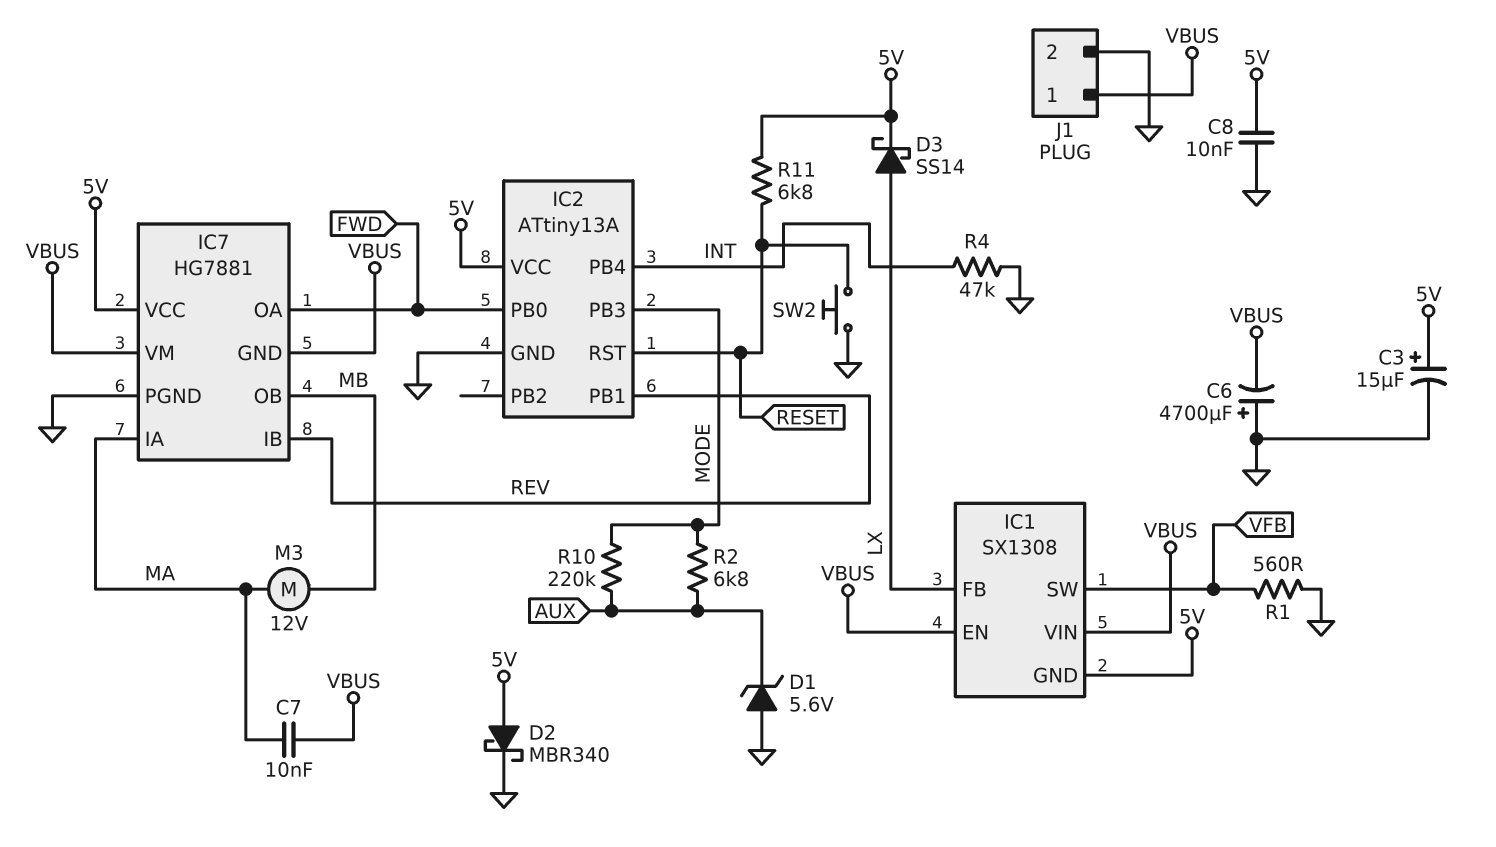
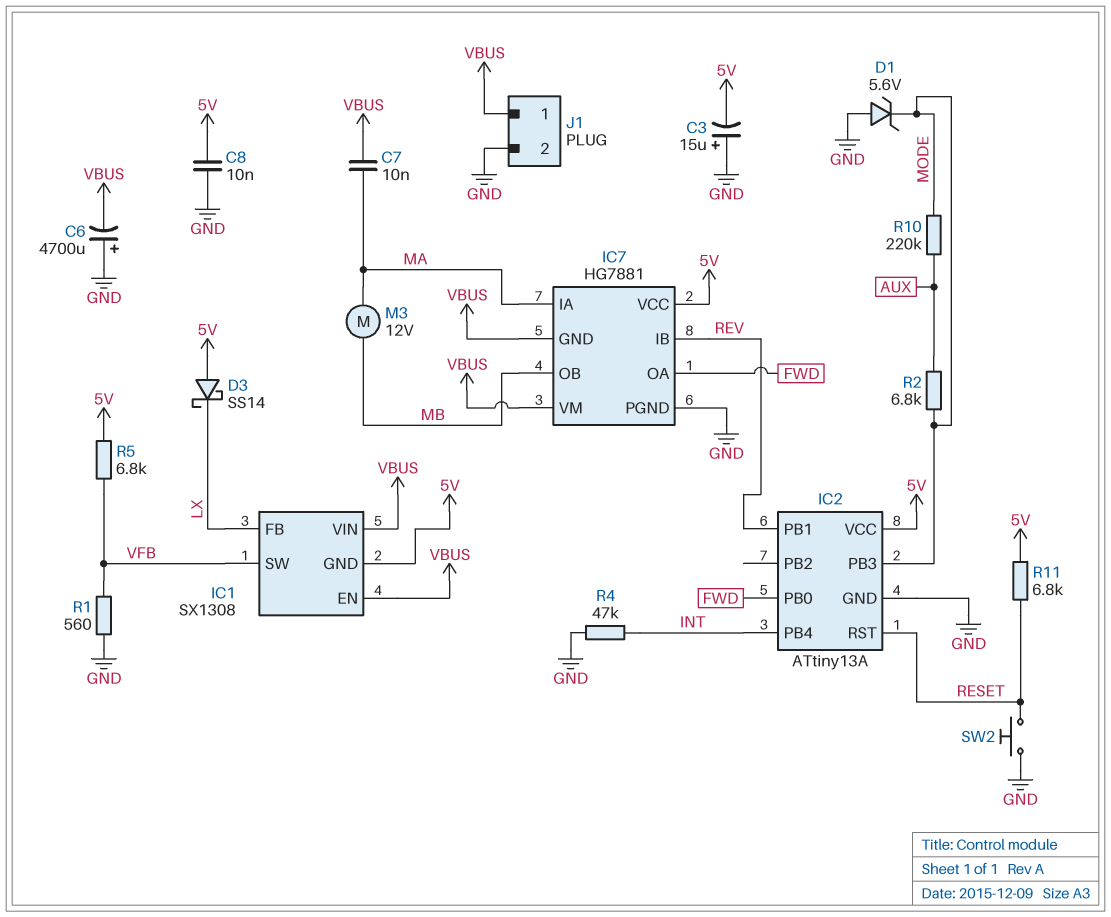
C3: 15uF (plus 5V, minus GND) -> 15uF (plus GND, minus 5V)
D1: zener 5.6V (A GND, K AUX) -> zener 5.6V (A GND, K MODE)
D2: schottky MBR340 (A 5V, K GND) -> none
D3: schottky SS14 (A LX, K 5V) -> schottky SS14 (A 5V, K LX)
R5: none -> 6.8k (5V, VFB)

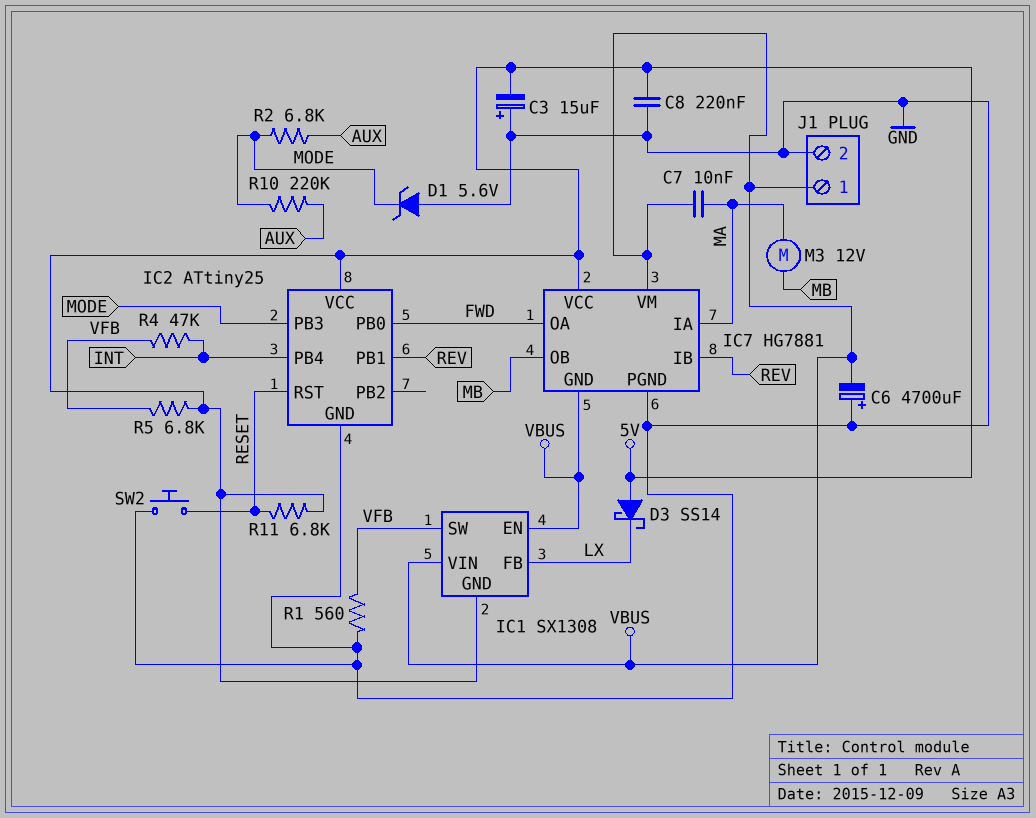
C8: 10nF (5V, GND) -> 220nF (5V, GND)
IC2: ATtiny13A -> ATtiny25
R4: 47k (GND, INT) -> 47k (INT, VFB)

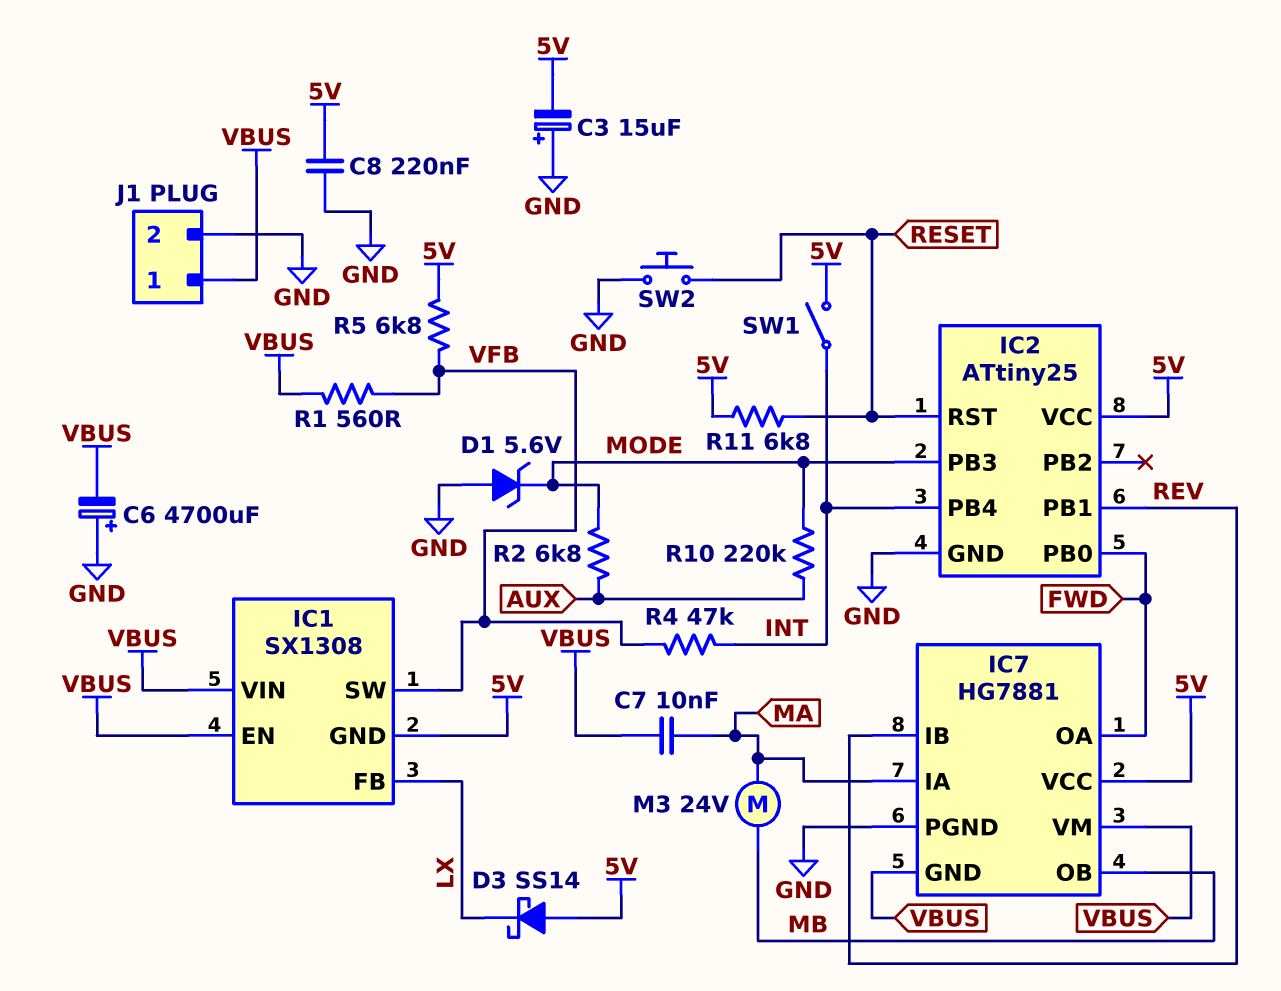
M3: motor 12V (MA, MB) -> motor 24V (MA, MB)
R1: 560 (GND, VFB) -> 560 (VBUS, VFB)
SW1: none -> switch (5V, INT)

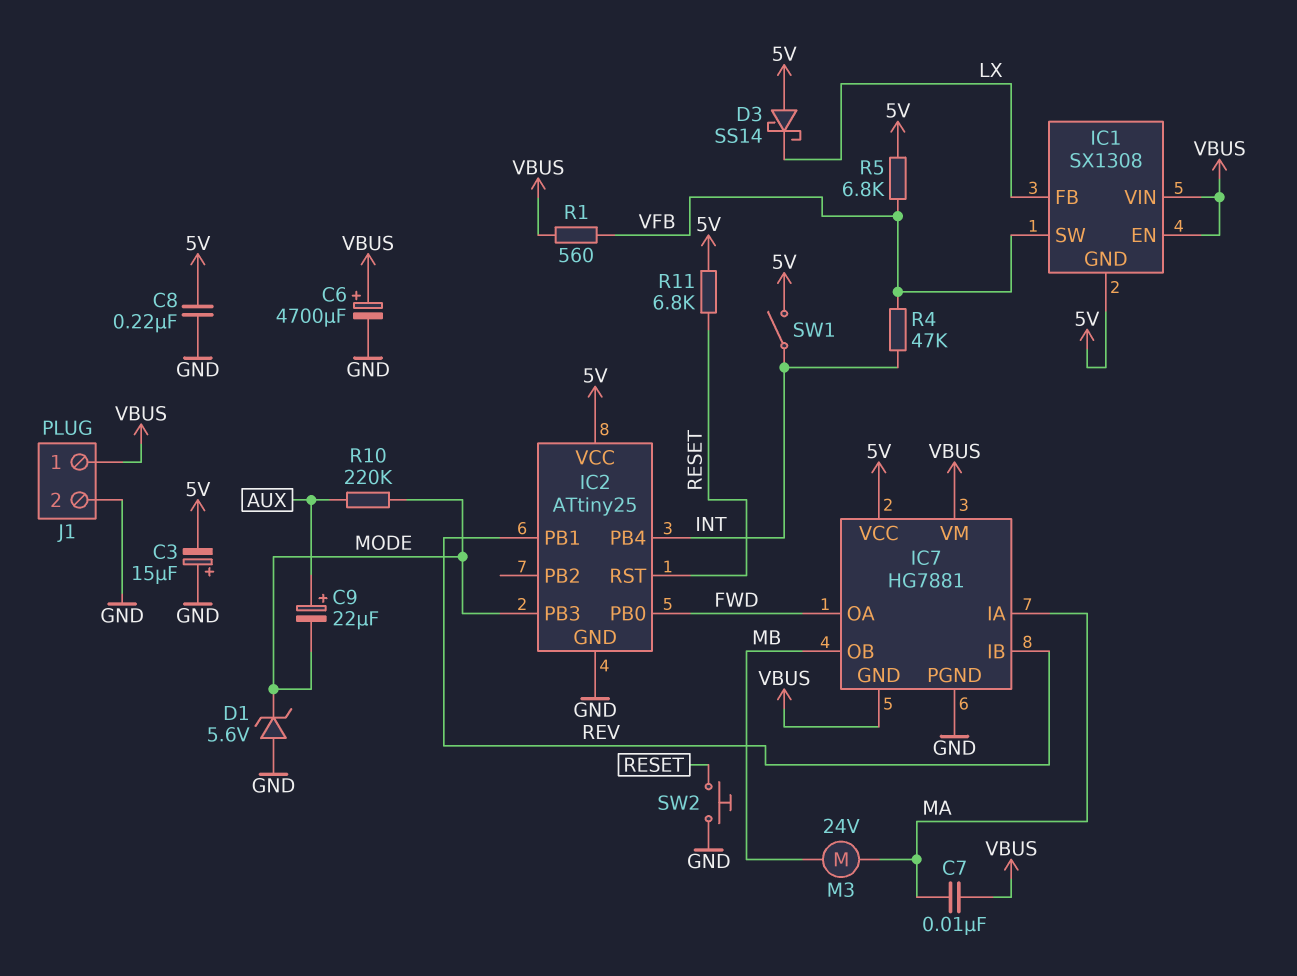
C6: 4700uF (plus GND, minus VBUS) -> 4700uF (plus VBUS, minus GND)
C9: none -> 22uF (plus AUX, minus MODE)
R2: 6.8k (AUX, MODE) -> none

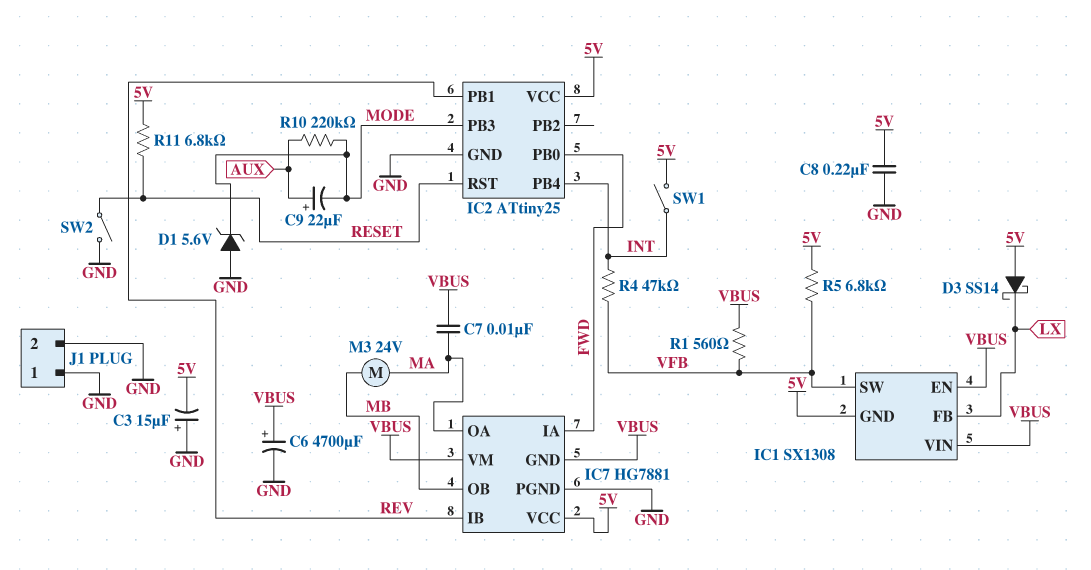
IC7 pin IA: MA -> FWD
IC7 pin OA: FWD -> MA
J1 pin 1: VBUS -> GND
SW2: button (GND, RESET) -> switch (GND, RESET)

